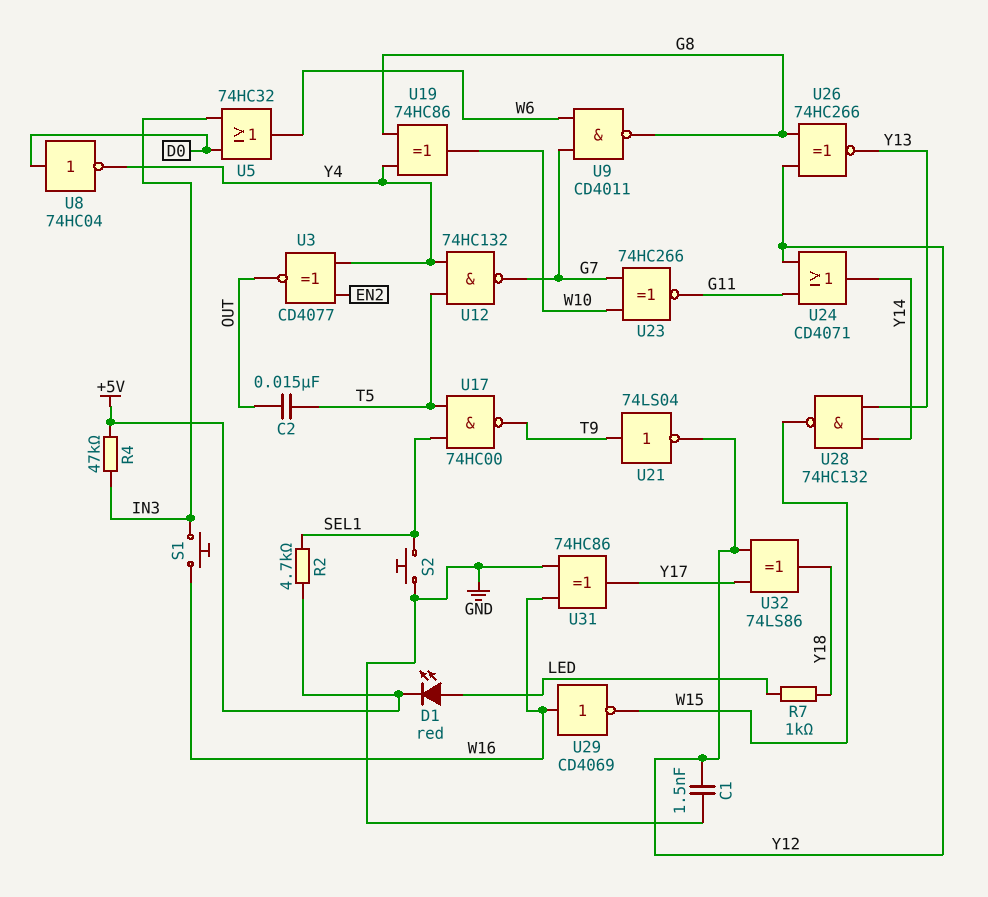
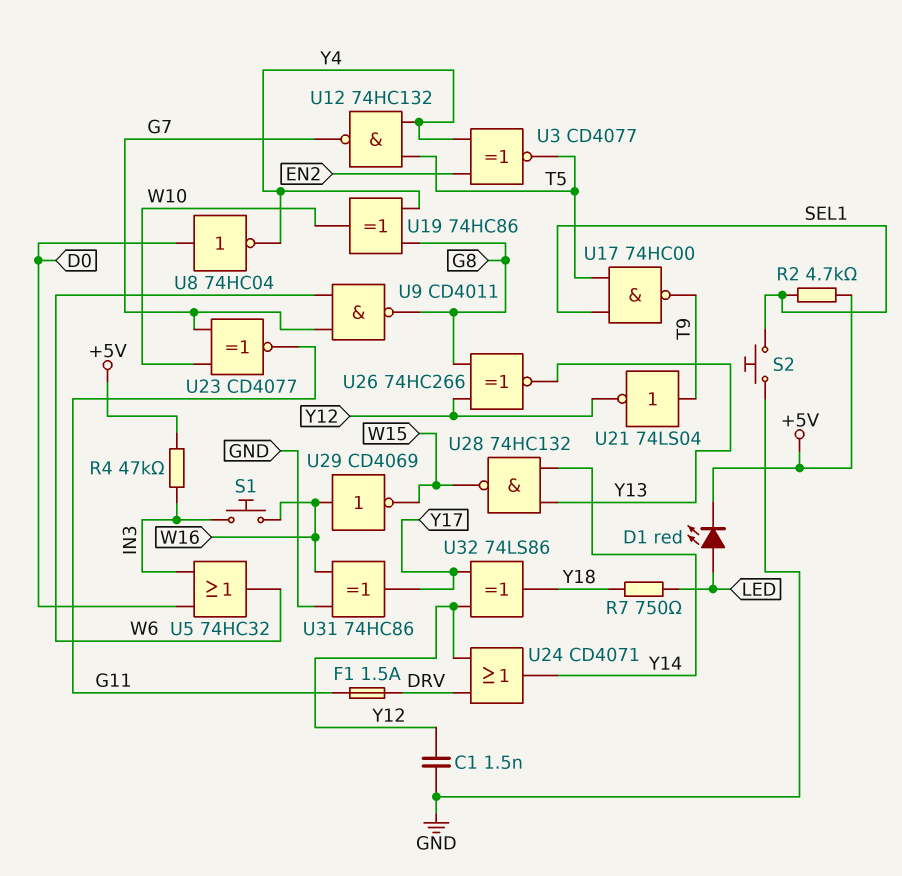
C2: 15nF (OUT, T5) -> none
F1: none -> 1.5A (DRV, G11)
R7: 1k (LED, Y18) -> 750 (LED, Y18)
U3: XNOR CD4077 (in EN2, in Y4, out OUT) -> XNOR CD4077 (in EN2, in Y4, out T5)
U23: XNOR 74HC266 (in G7, in W10, out G11) -> XNOR CD4077 (in G7, in W10, out G11)
U24: OR CD4071 (in G11, in Y12, out Y14) -> OR CD4071 (in DRV, in Y12, out Y14)

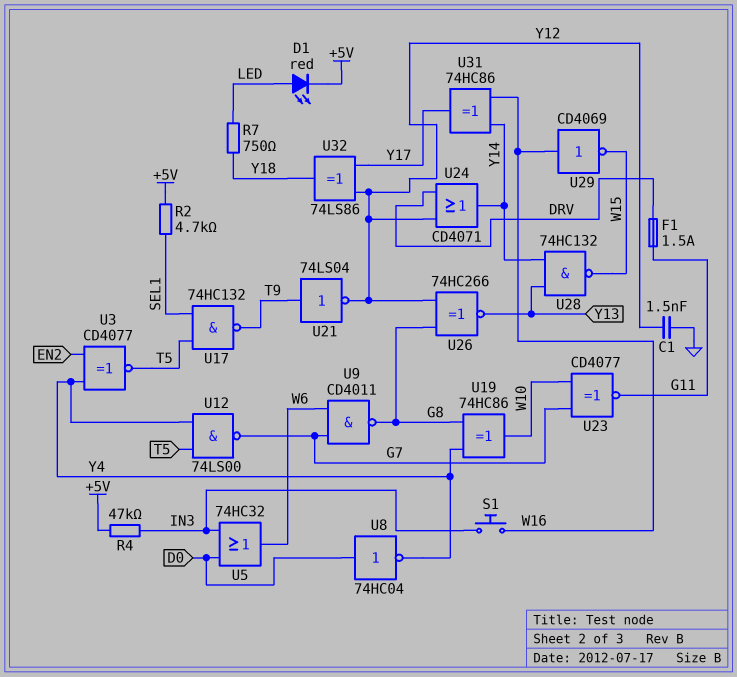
S2: button (GND, SEL1) -> none
U12: NAND 74HC132 (in T5, in Y4, out G7) -> NAND 74LS00 (in T5, in Y4, out G7)
U17: NAND 74HC00 (in SEL1, in T5, out T9) -> NAND 74HC132 (in SEL1, in T5, out T9)
U31: XOR 74HC86 (in GND, in W16, out Y17) -> XOR 74HC86 (in W16, in Y14, out Y17)

